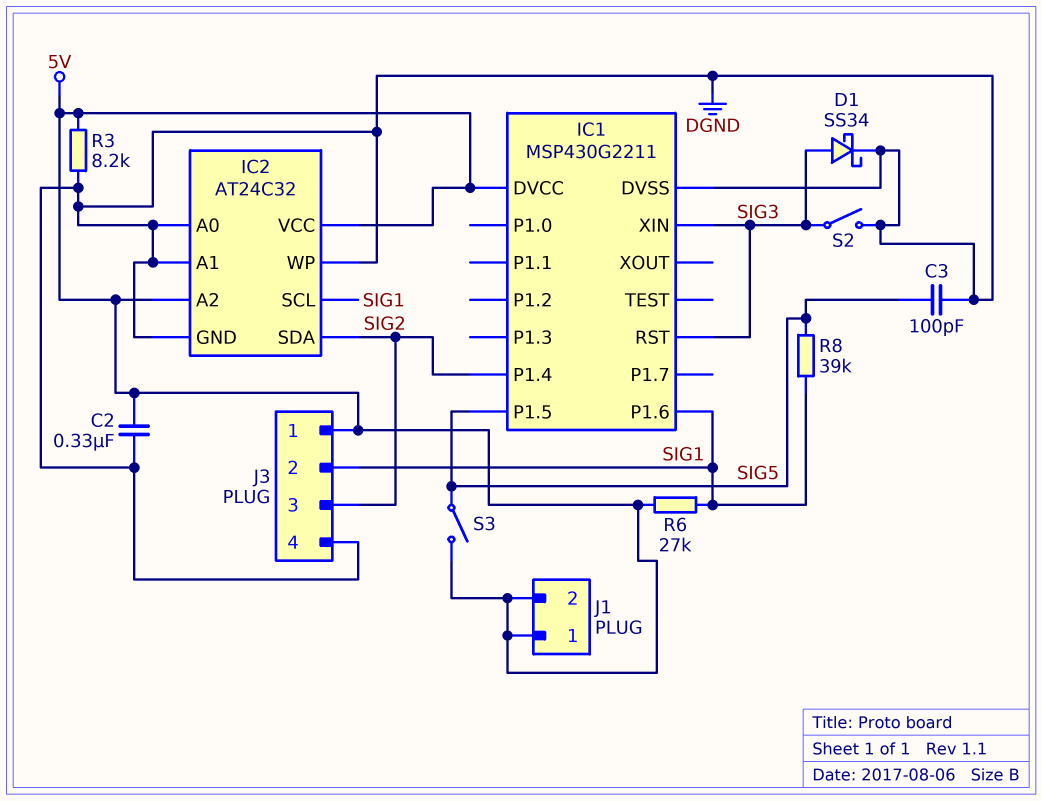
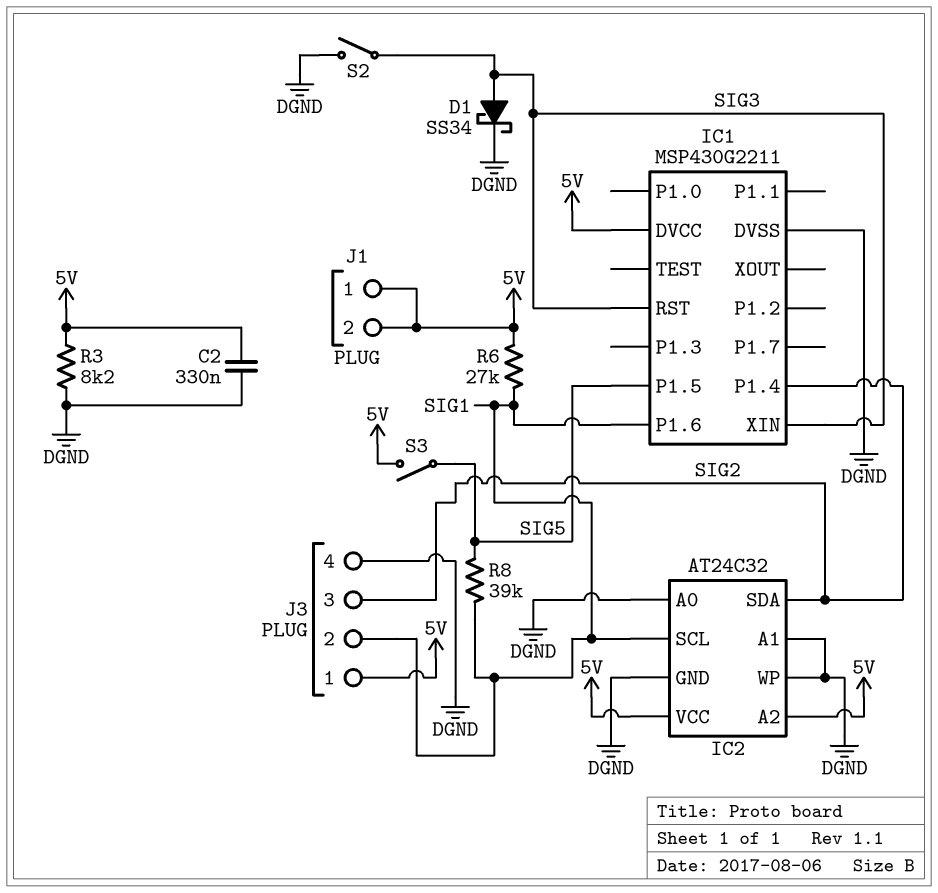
C3: 100pF (DGND, SIG5) -> none

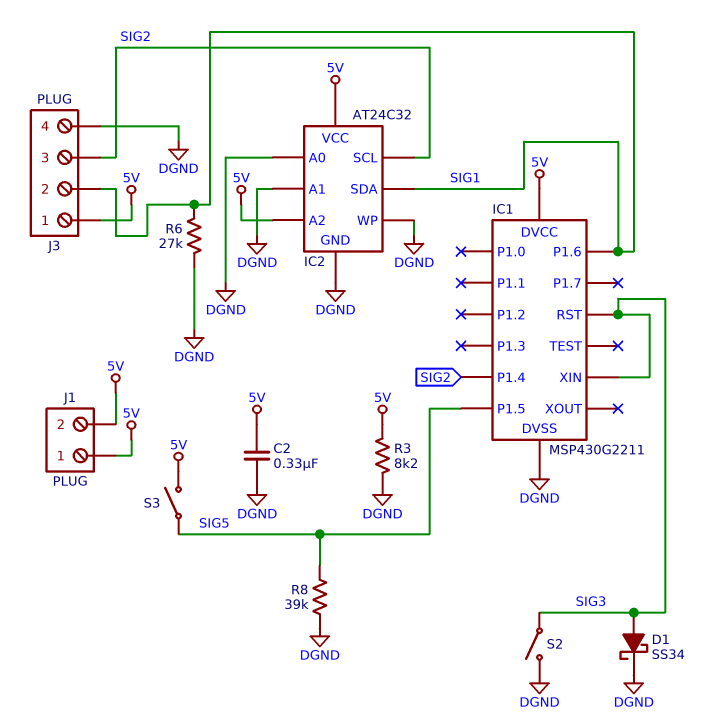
IC2 pin SCL: SIG1 -> SIG2
IC2 pin SDA: SIG2 -> SIG1
R6: 27k (5V, SIG1) -> 27k (DGND, SIG1)
R8: 39k (SIG1, SIG5) -> 39k (DGND, SIG5)

